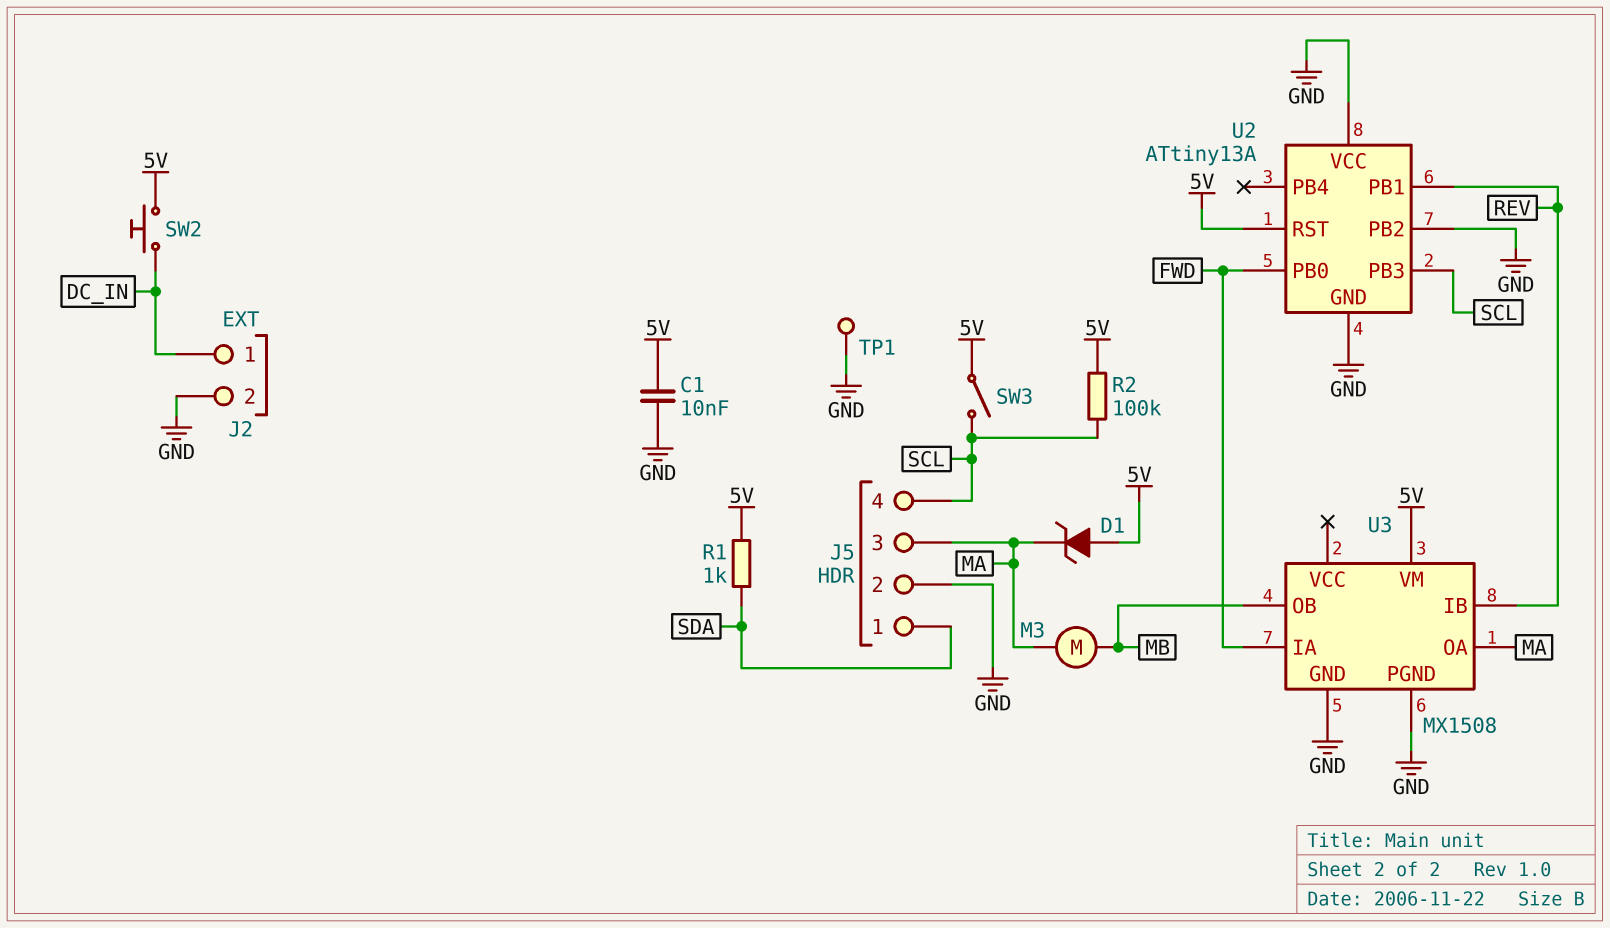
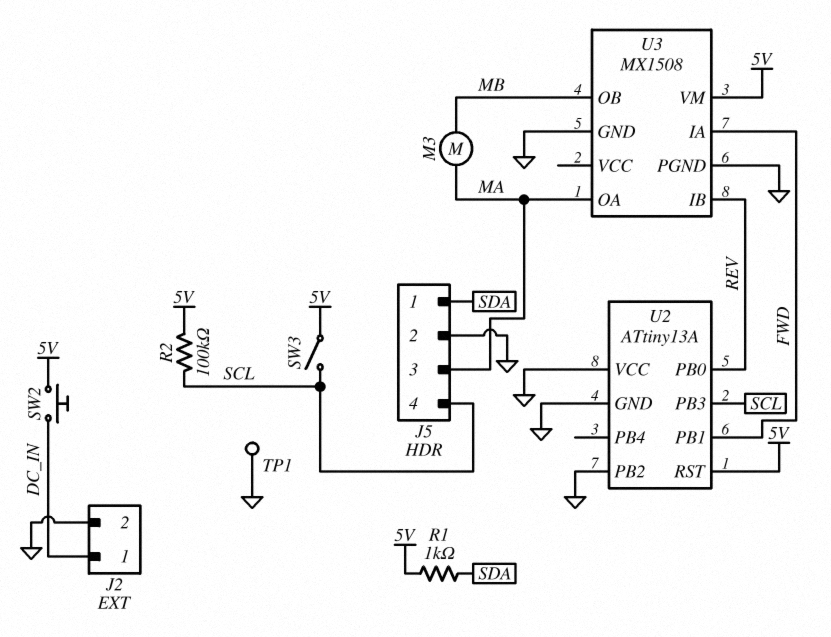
C1: 10nF (5V, GND) -> none
D1: zener (A 5V, K MA) -> none
U2 pin PB0: FWD -> REV
U2 pin PB1: REV -> FWD

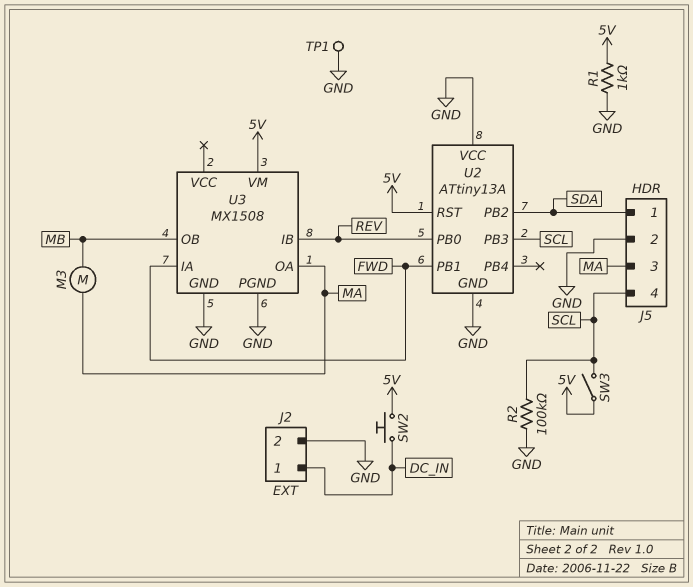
R1: 1k (5V, SDA) -> 1k (5V, GND)
R2: 100k (5V, SCL) -> 100k (GND, SCL)
U2 pin PB2: GND -> SDA

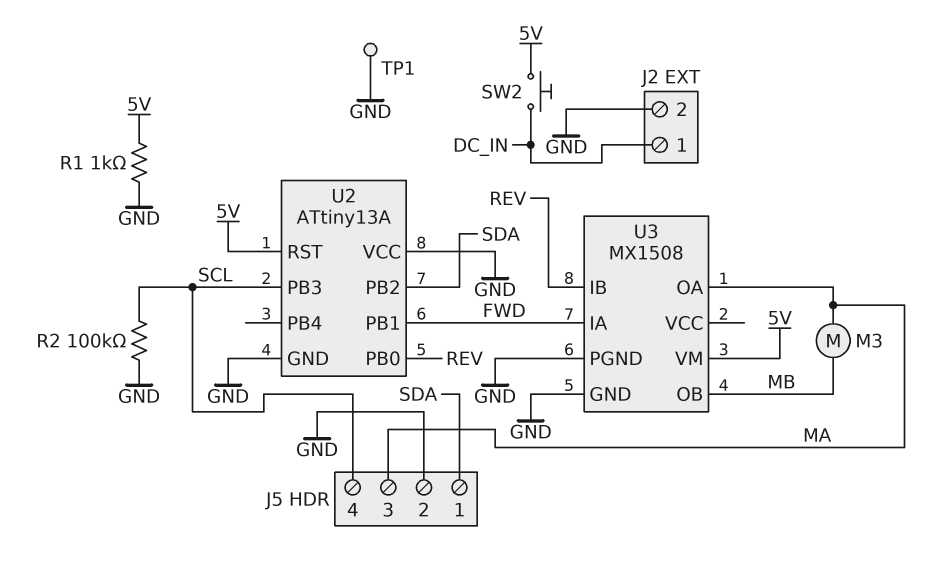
SW3: switch (5V, SCL) -> none

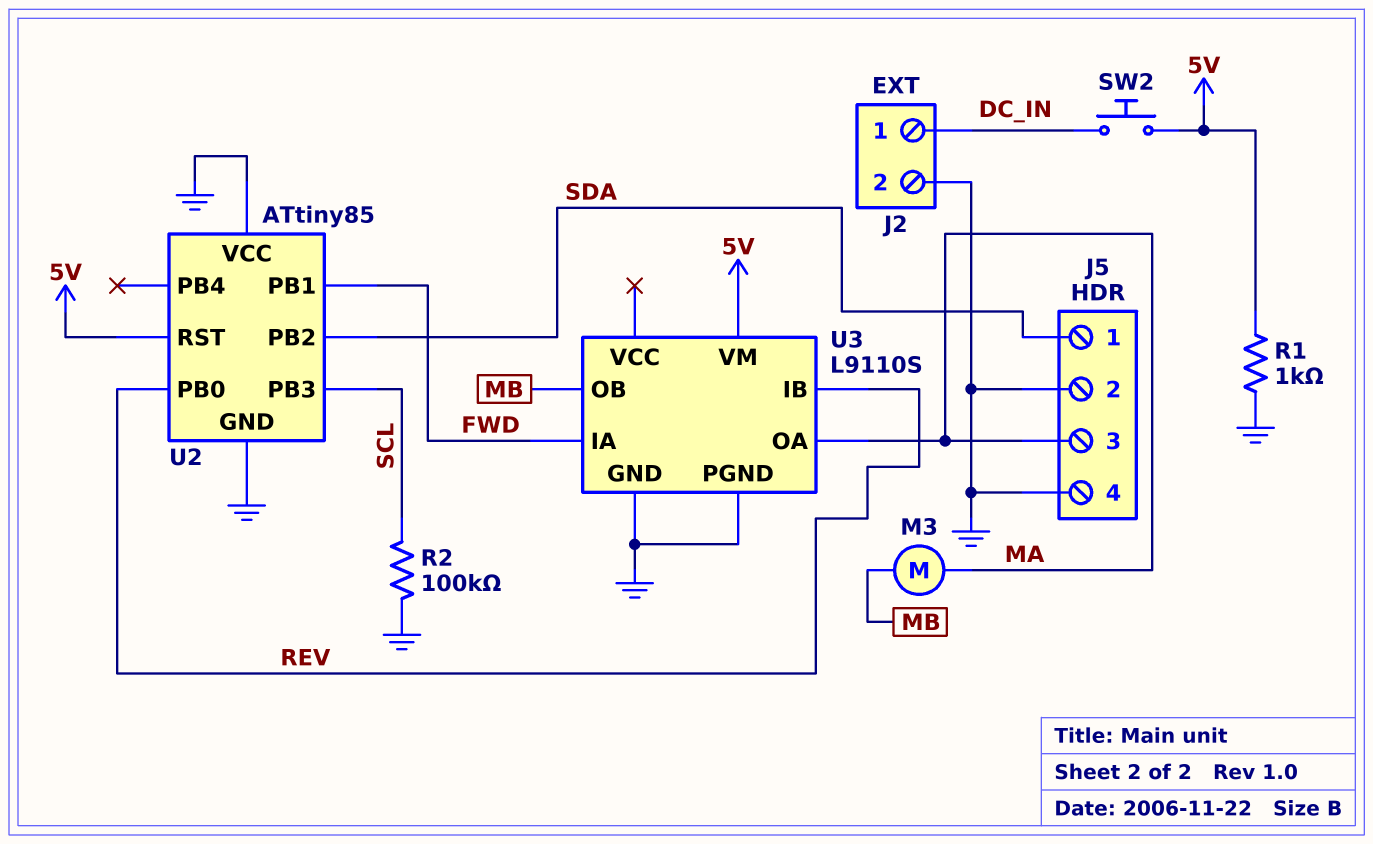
J5 pin 4: SCL -> GND
TP1: test point (GND) -> none
U2: ATtiny13A -> ATtiny85
U3: MX1508 -> L9110S

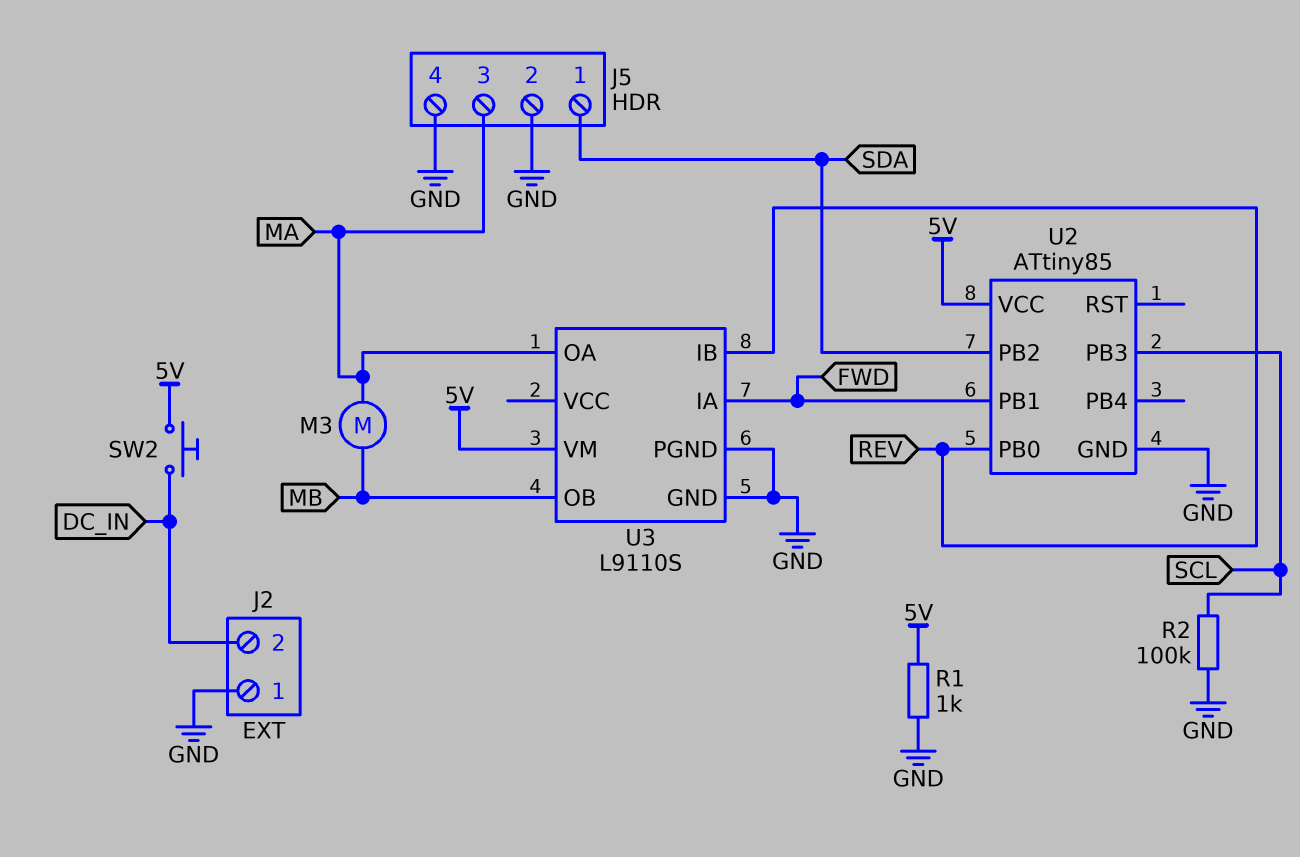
J2 pin 1: DC_IN -> GND
J2 pin 2: GND -> DC_IN
U2 pin RST: 5V -> none
U2 pin VCC: GND -> 5V

